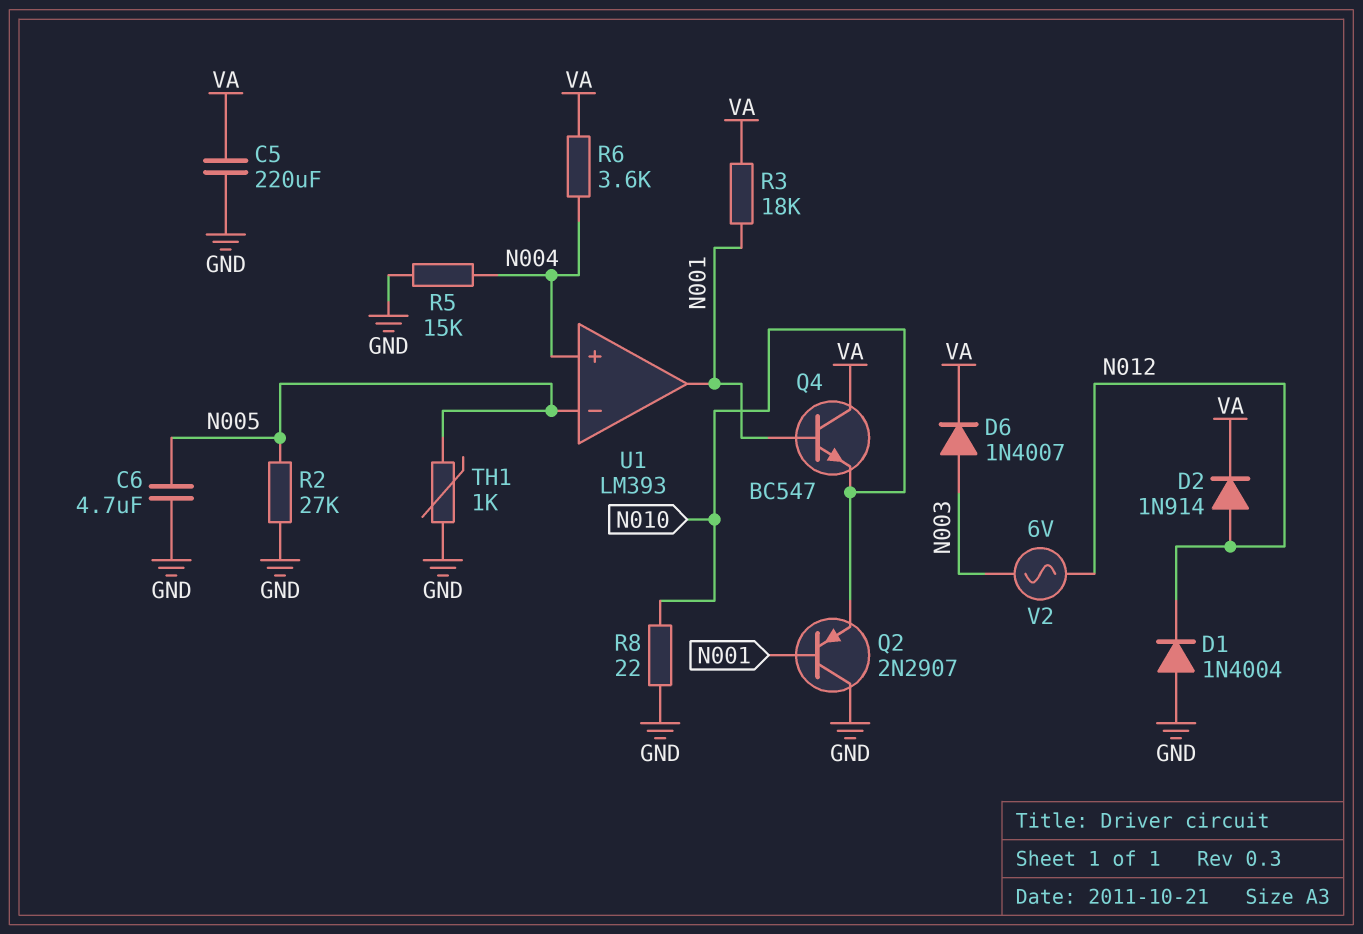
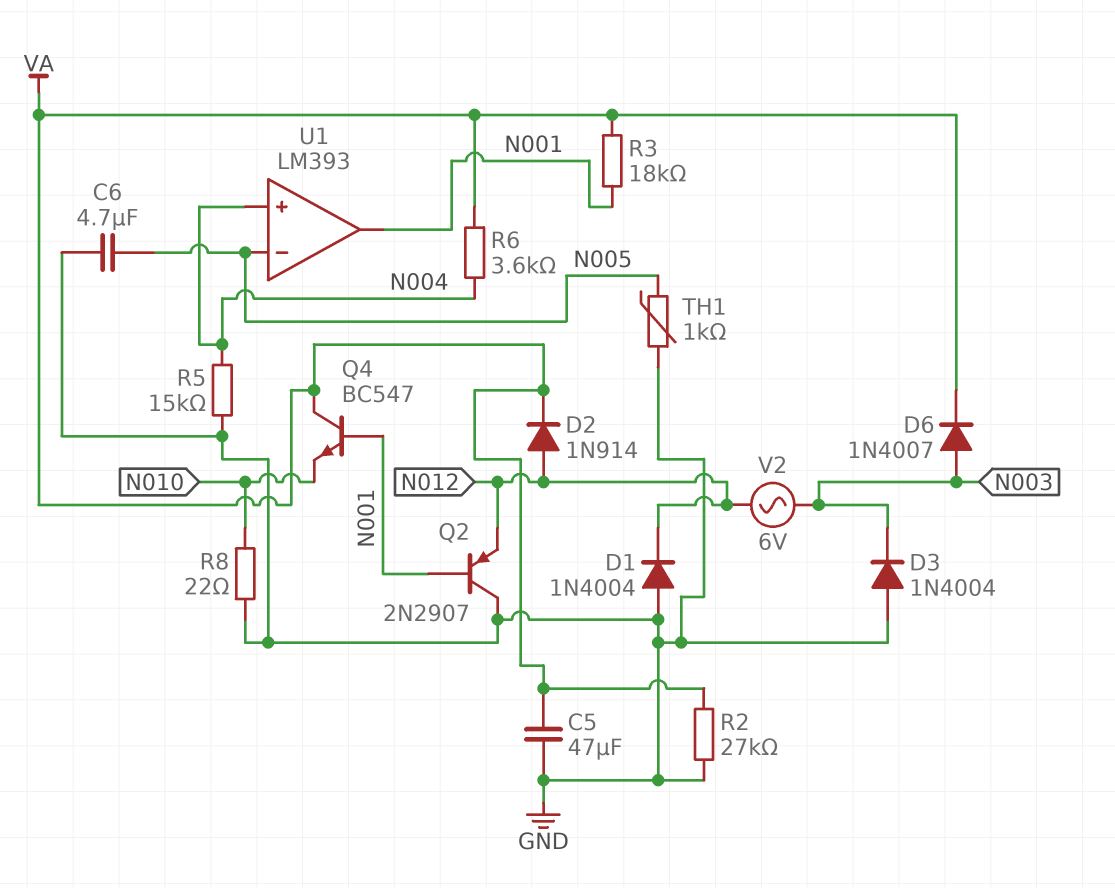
C5: 220uF (GND, VA) -> 47uF (GND, VA)
D3: none -> diode 1N4004 (A GND, K N003)
Q2: PNP 2N2907 (B N001, C GND, E N010) -> PNP 2N2907 (B N001, C GND, E N012)
R2: 27k (GND, N005) -> 27k (GND, VA)

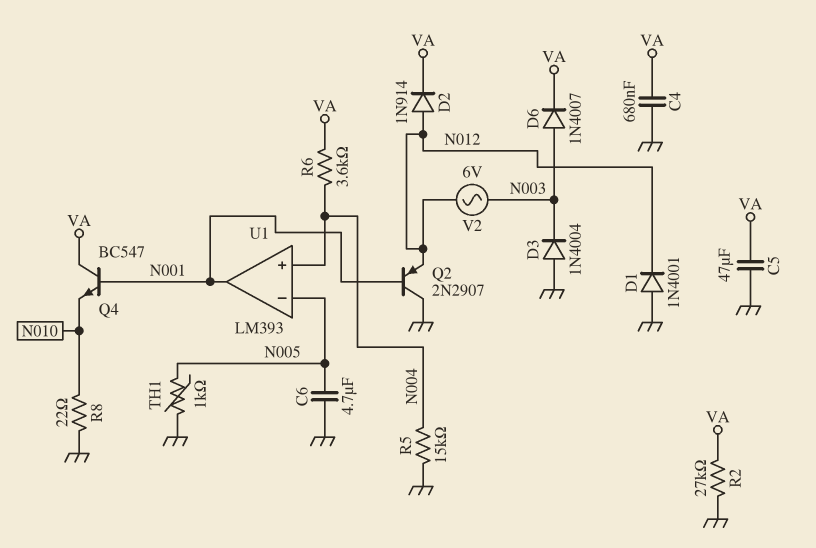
C4: none -> 680nF (GND, VA)
D1: diode 1N4004 (A GND, K N012) -> diode 1N4001 (A GND, K N012)
R3: 18k (N001, VA) -> none

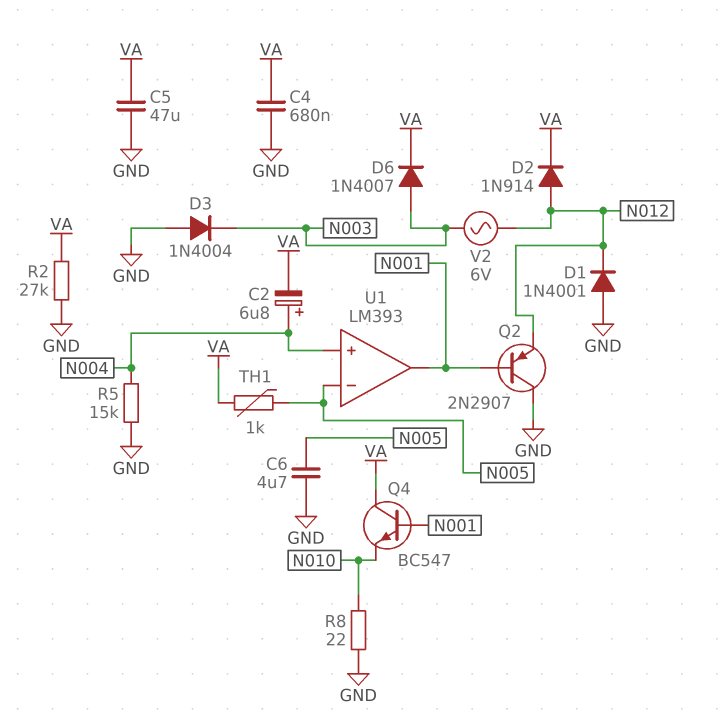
C2: none -> 6.8uF (plus N004, minus VA)
R6: 3.6k (N004, VA) -> none
TH1: 1k (GND, N005) -> 1k (N005, VA)

